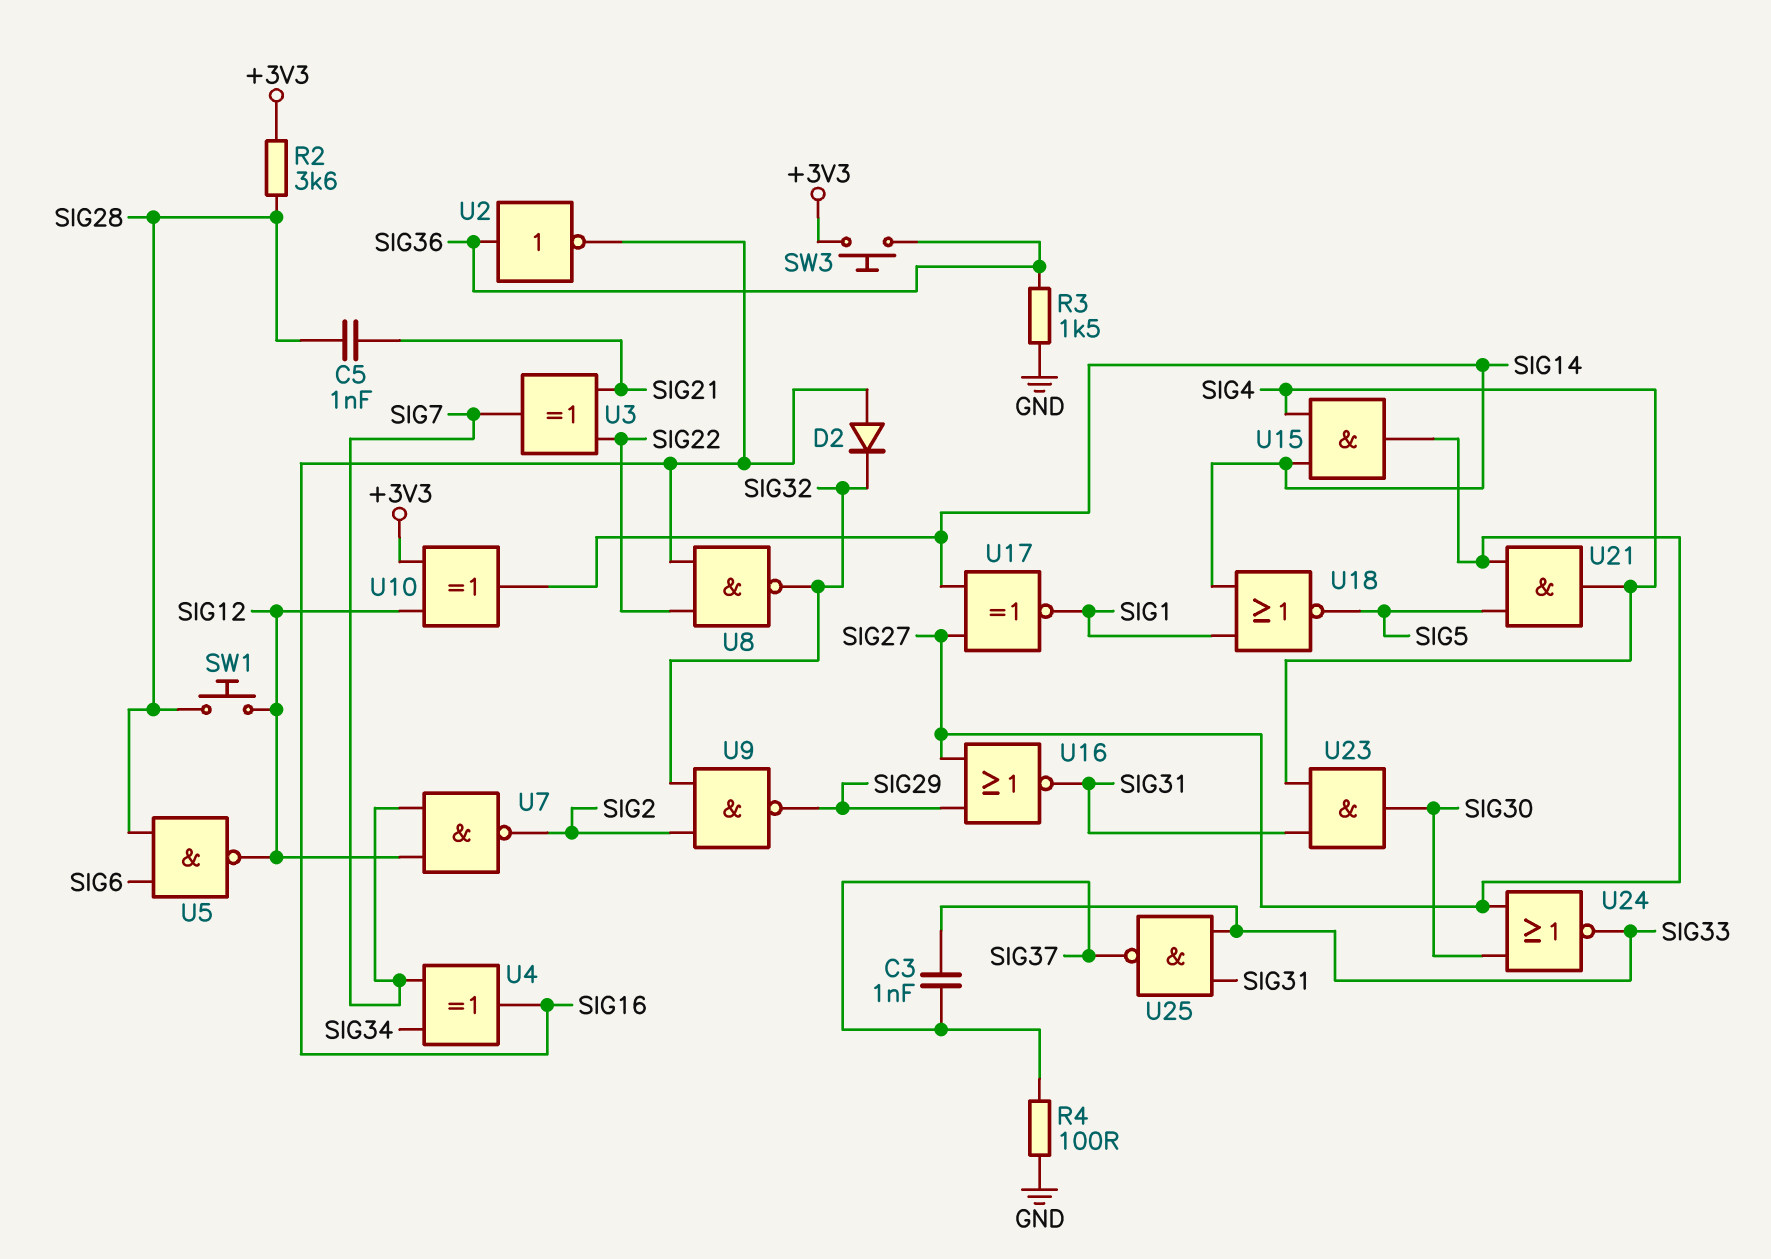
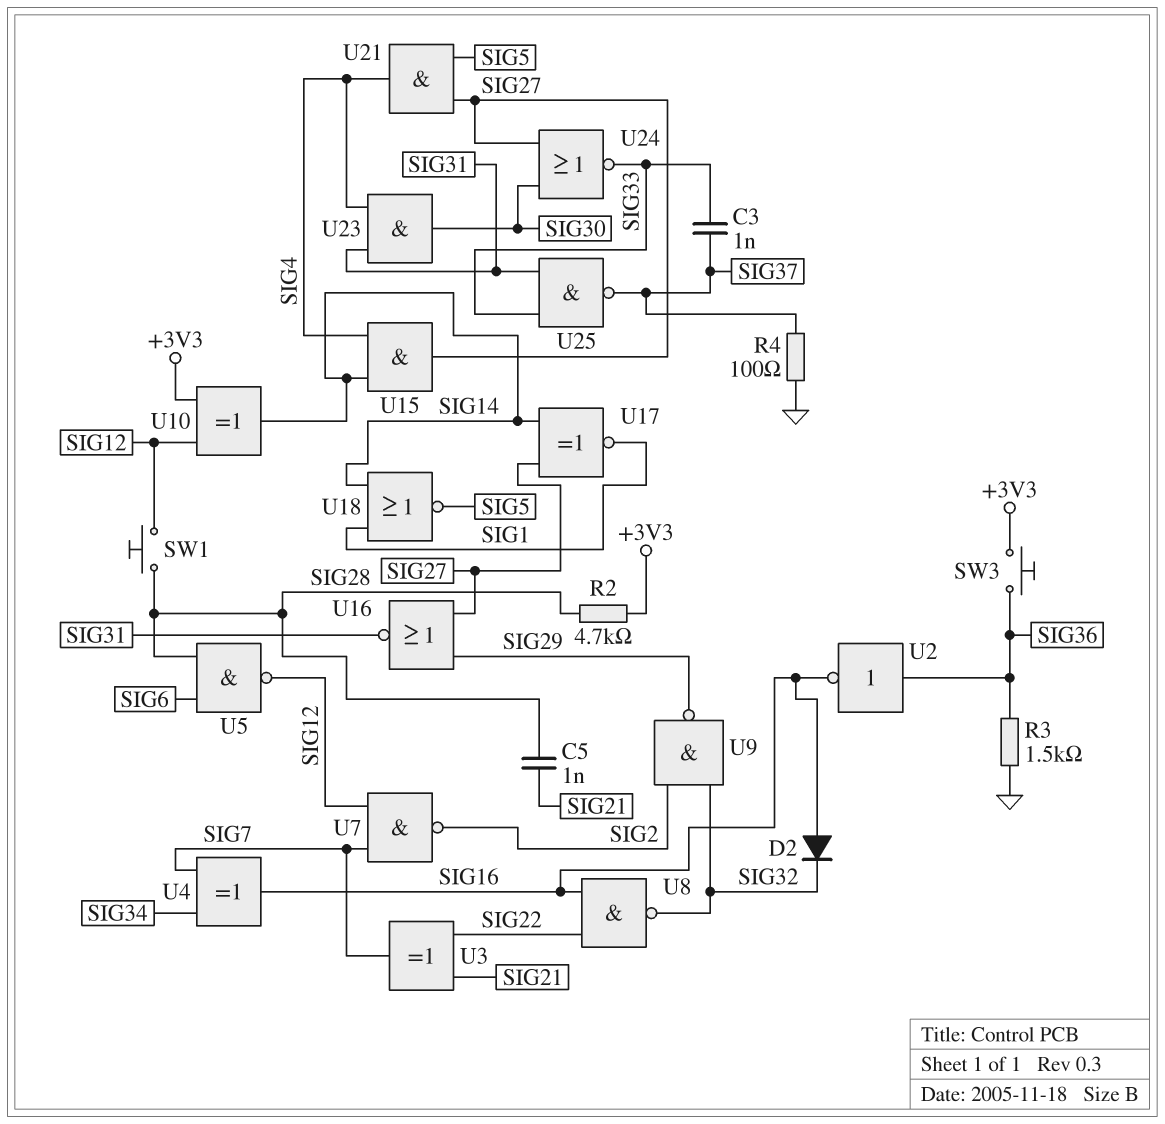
R2: 3.6k (+3V3, SIG28) -> 4.7k (+3V3, SIG28)

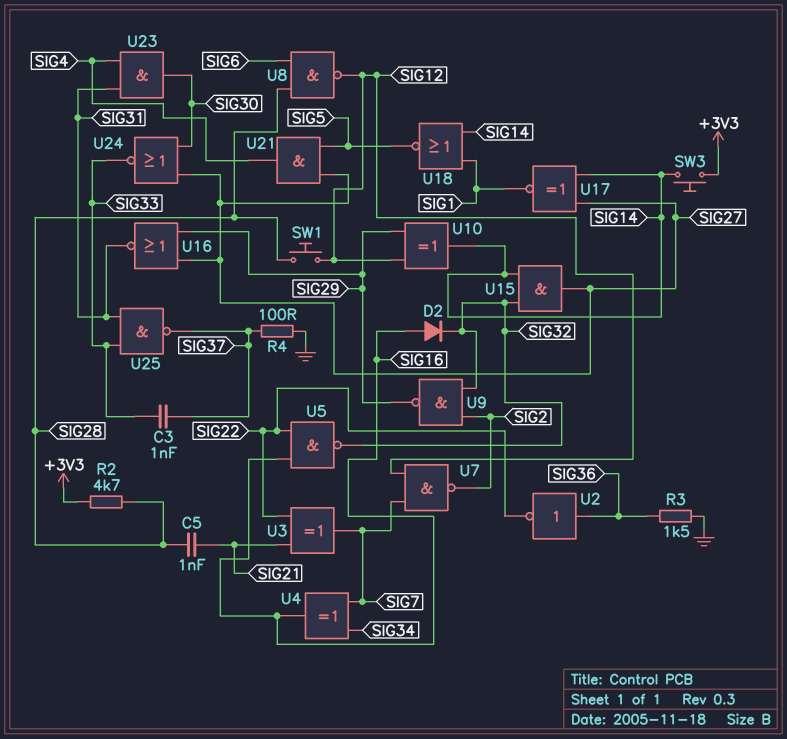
SW3: button (+3V3, SIG36) -> button (+3V3, SIG14)
U2: NOT (in SIG36, out SIG16) -> NOT (in SIG36, out SIG22)
U5: NAND (in SIG6, in SIG28, out SIG12) -> NAND (in SIG16, in SIG22, out SIG32)
U8: NAND (in SIG16, in SIG22, out SIG32) -> NAND (in SIG6, in SIG28, out SIG12)
U10: XOR (in +3V3, in SIG12, out SIG14) -> XOR (in SIG12, in SIG29, out SIG14)
U15: AND (in SIG4, in SIG14, out SIG27) -> AND (in SIG14, in SIG32, out SIG27)

